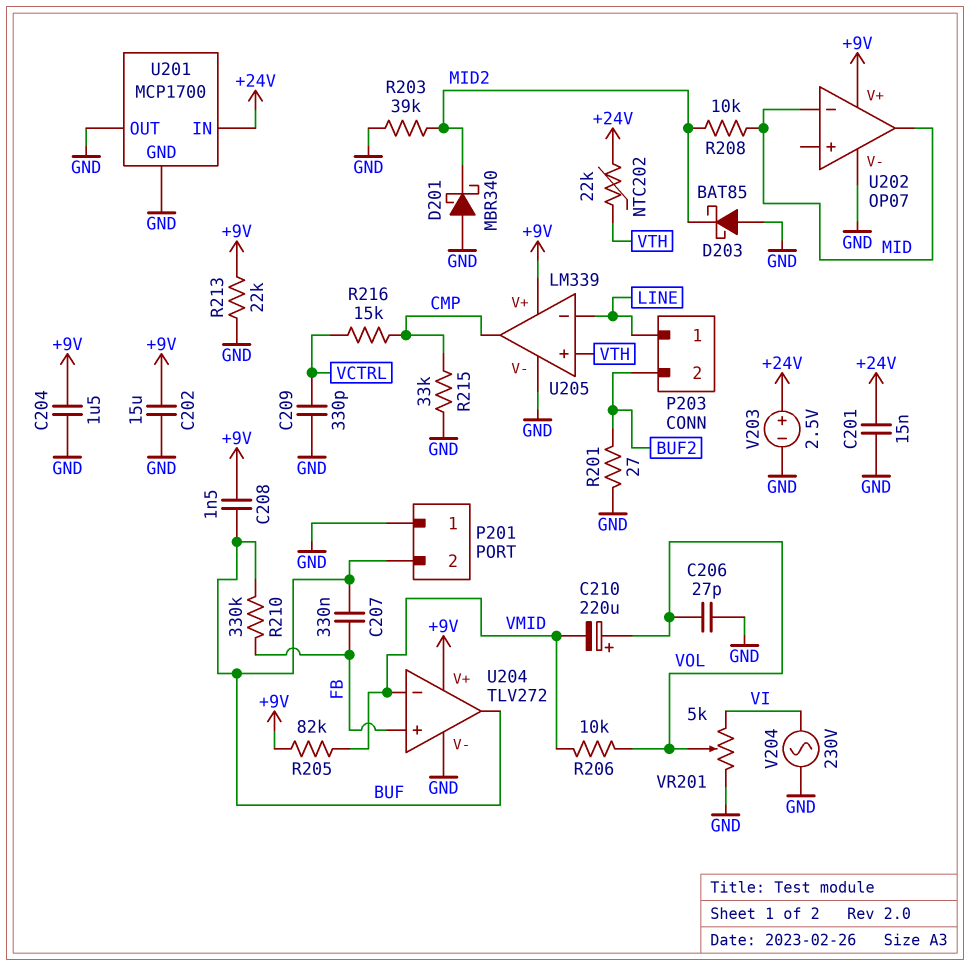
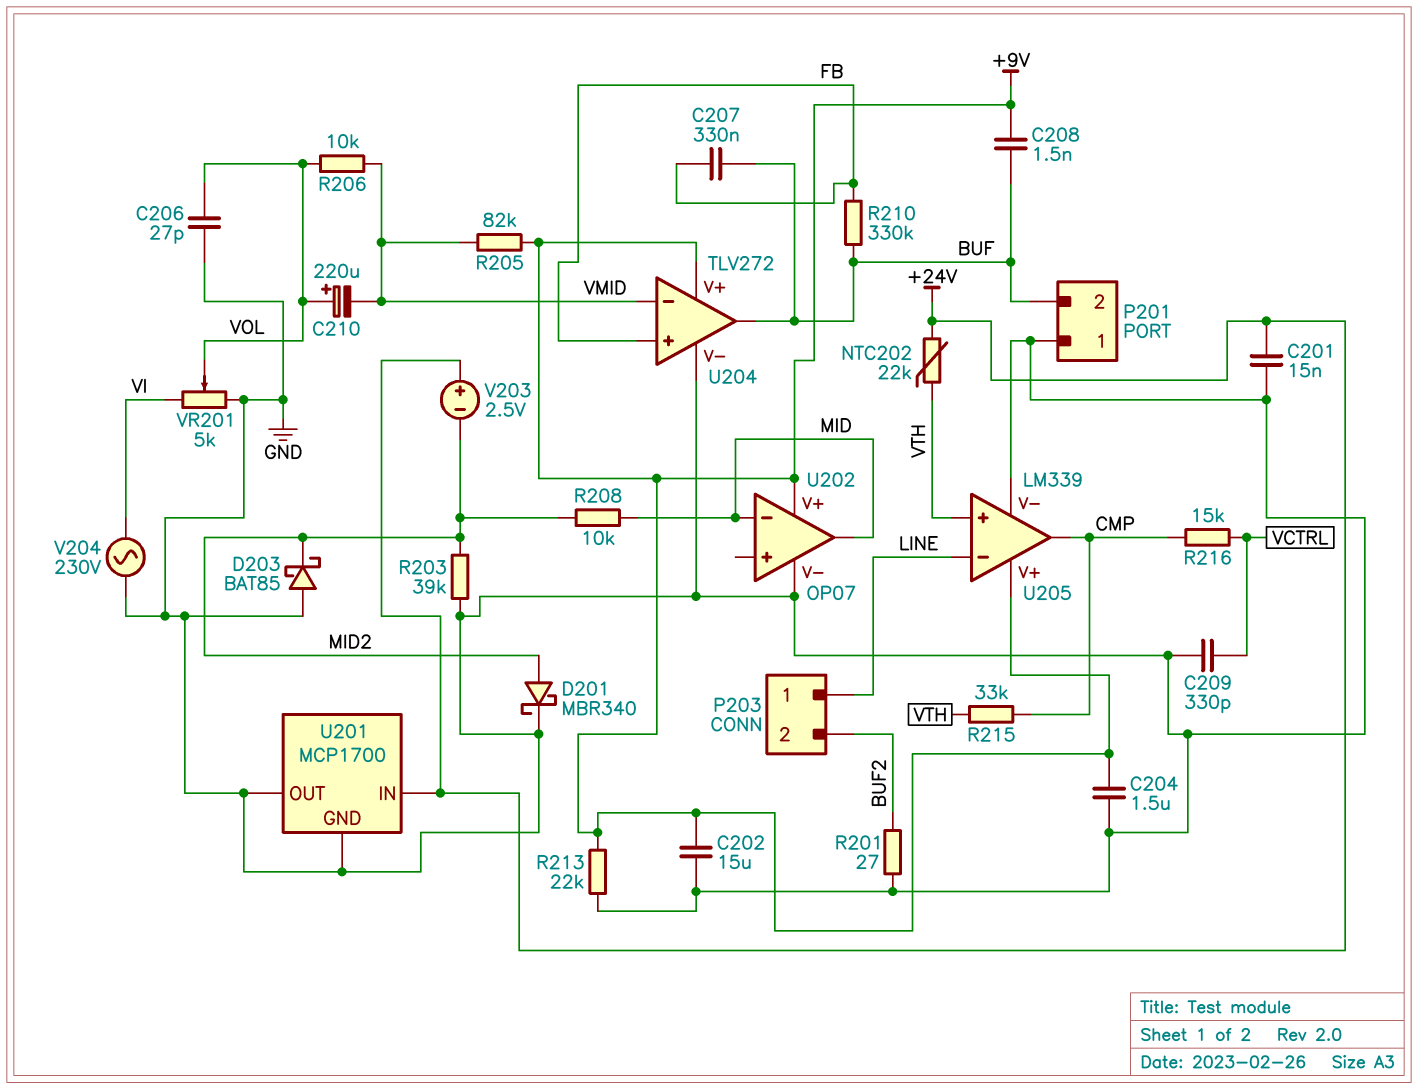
D201: schottky MBR340 (A GND, K MID2) -> schottky MBR340 (A MID2, K GND)
R215: 33k (CMP, GND) -> 33k (CMP, VTH)
V203: 2.5V (plus +24V, minus GND) -> 2.5V (plus +24V, minus MID2)

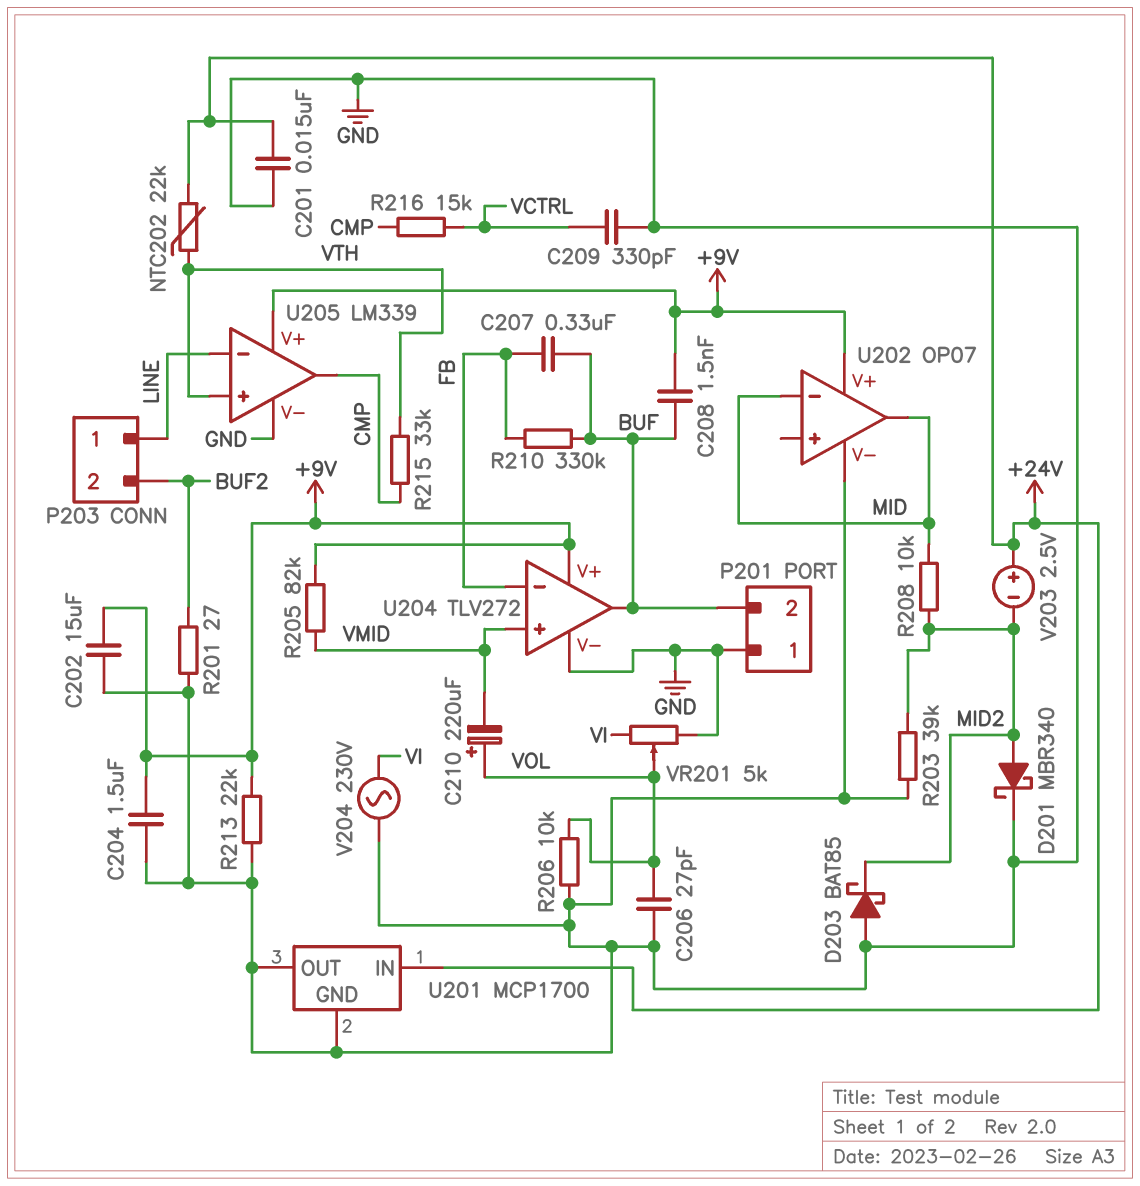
R206: 10k (VMID, VOL) -> 10k (GND, VOL)
U204 pin in+: FB -> VMID
U204 pin in-: VMID -> FB

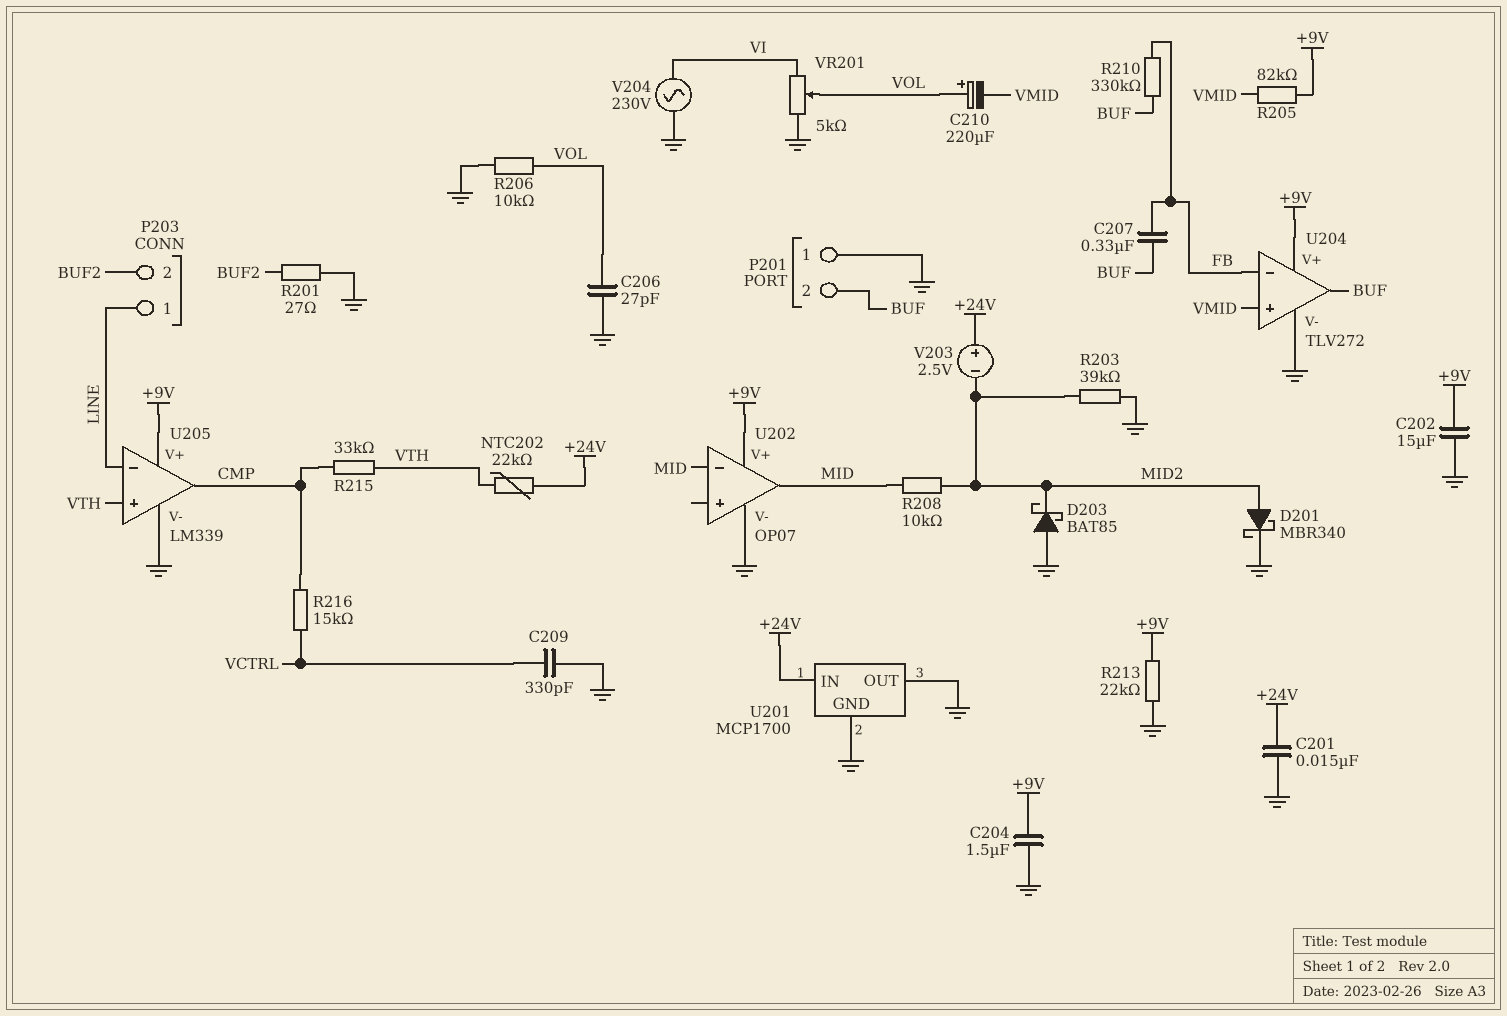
C208: 1.5nF (+9V, BUF) -> none

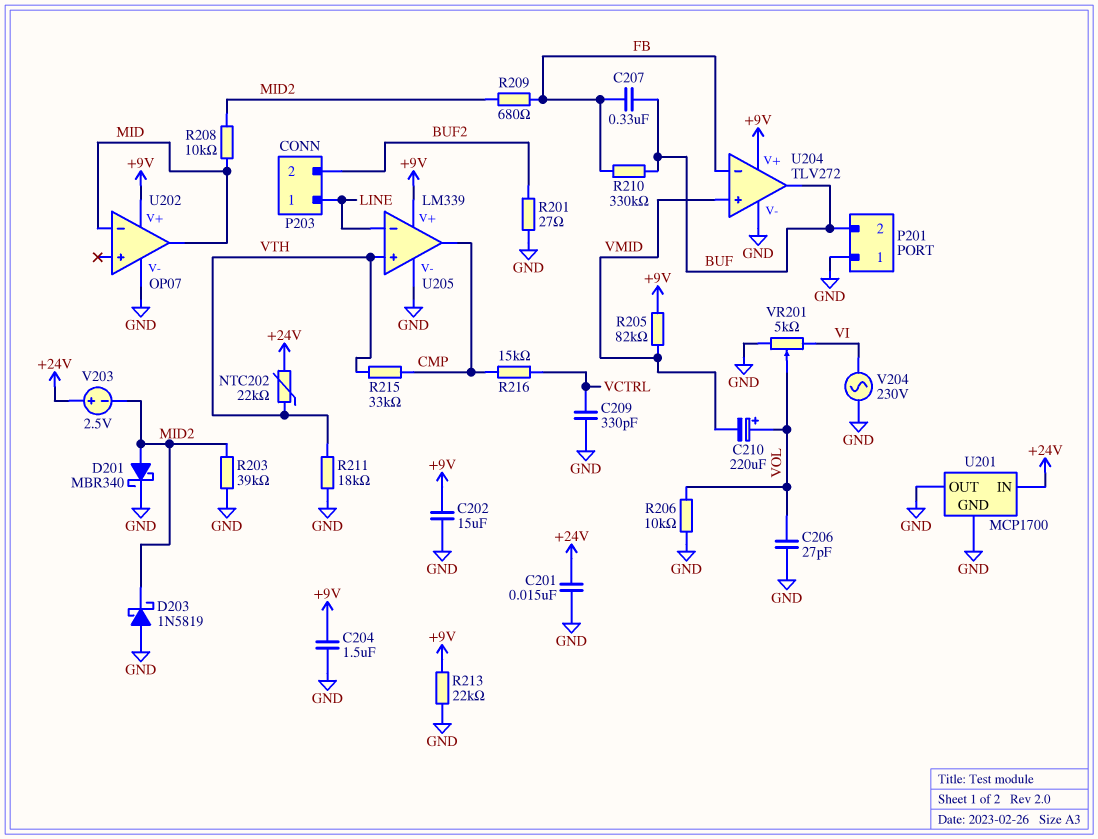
D203: schottky BAT85 (A GND, K MID2) -> schottky 1N5819 (A GND, K MID2)
R209: none -> 680 (FB, MID2)
R211: none -> 18k (GND, VTH)

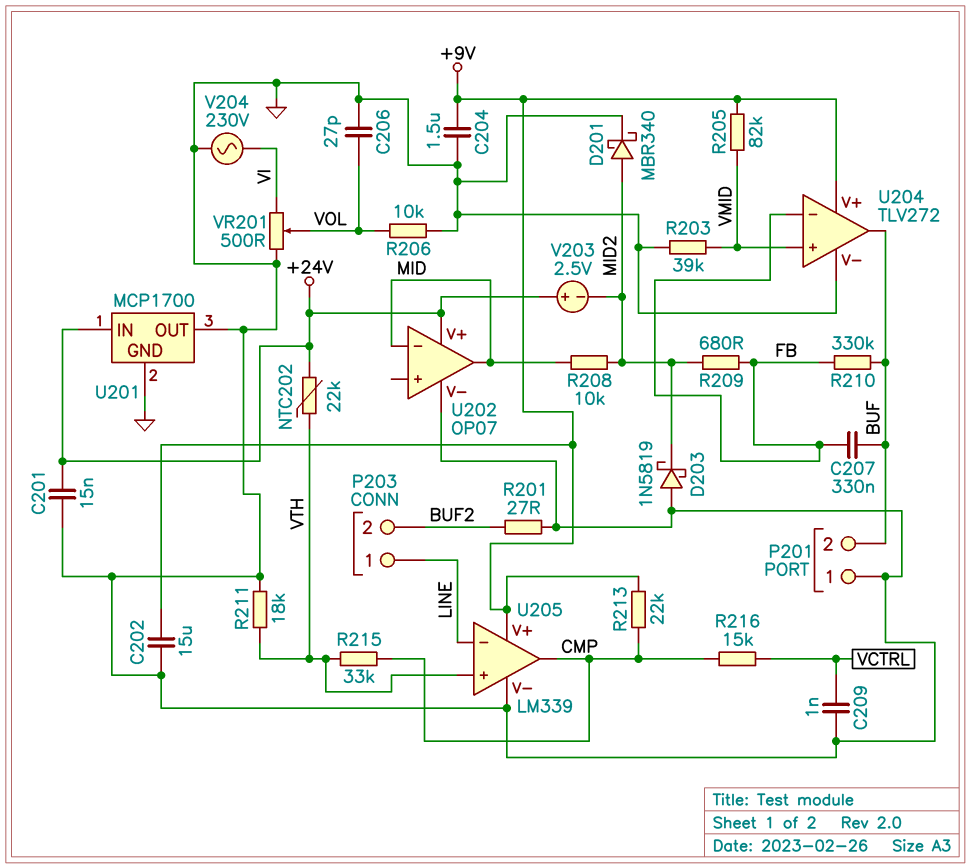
C209: 330pF (GND, VCTRL) -> 1nF (GND, VCTRL)
C210: 220uF (plus VOL, minus VMID) -> none
R203: 39k (GND, MID2) -> 39k (GND, VMID)
R213: 22k (+9V, GND) -> 22k (+9V, CMP)
U202 pin V+: +9V -> +24V
VR201: 5k (GND, VI, wiper VOL) -> 500 (GND, VI, wiper VOL)

